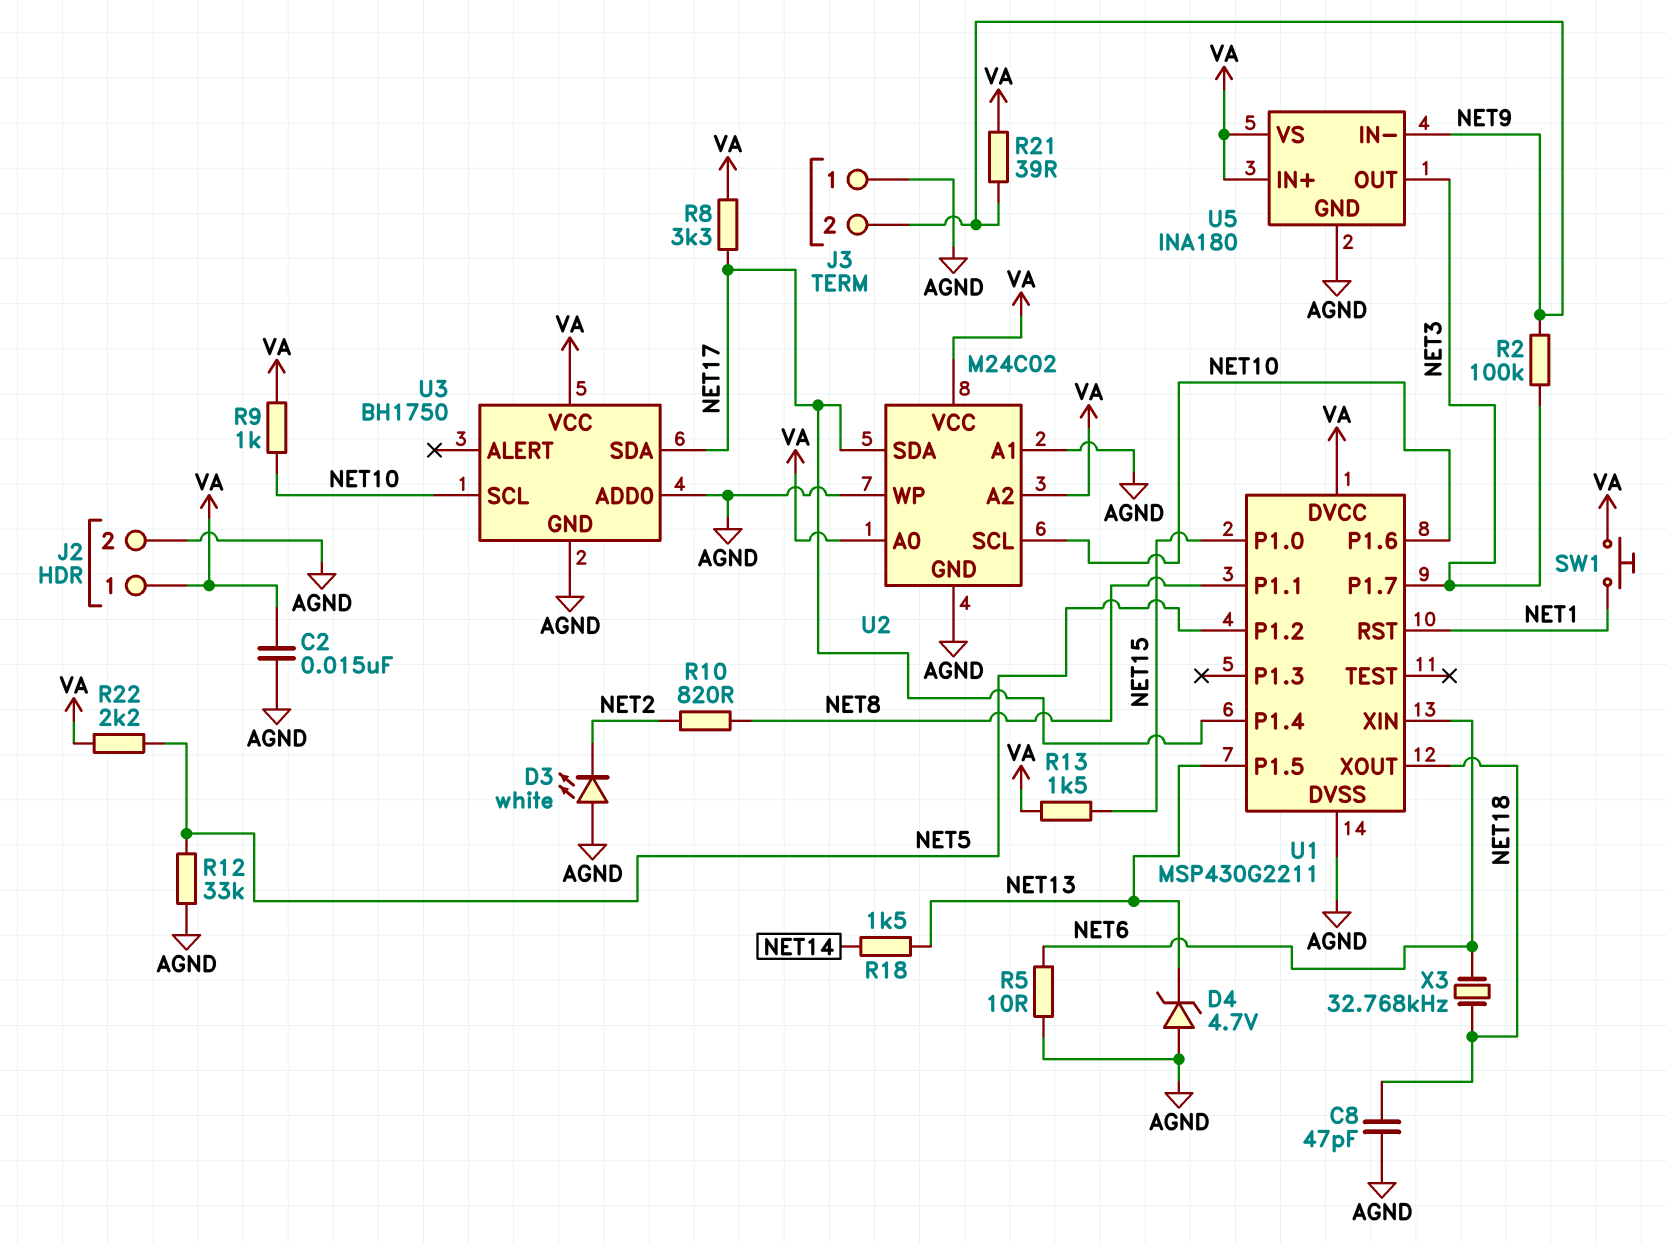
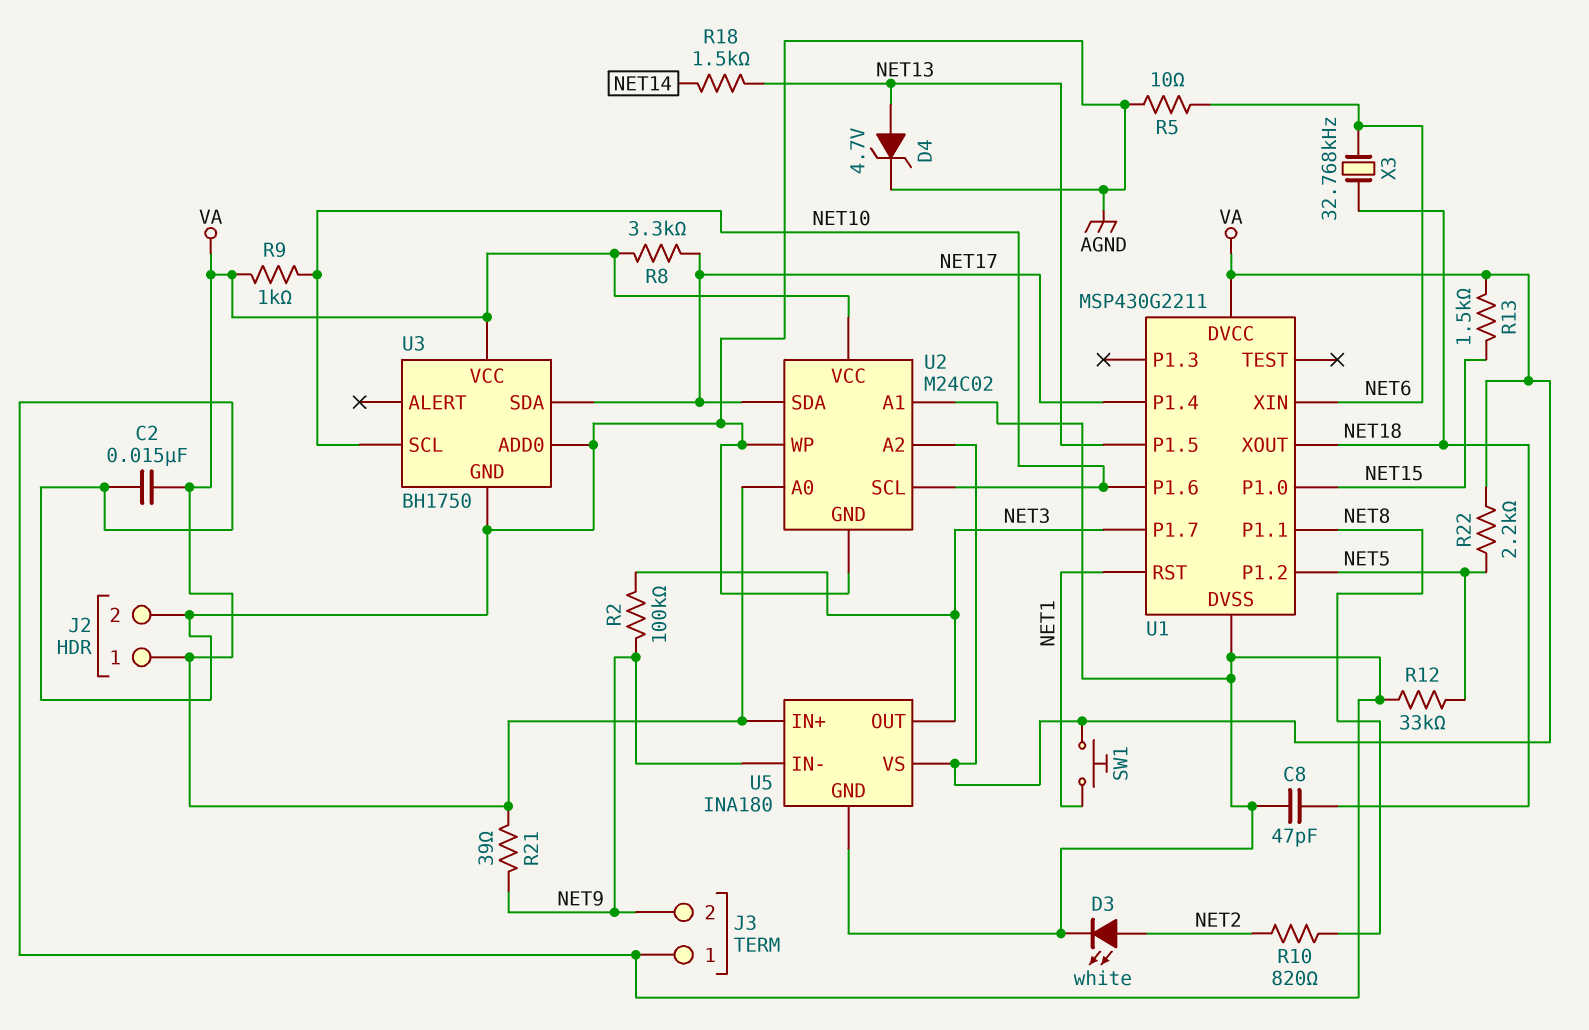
D3: LED white (A AGND, K NET2) -> LED white (A NET2, K AGND)
D4: zener 4.7V (A AGND, K NET13) -> zener 4.7V (A NET13, K AGND)

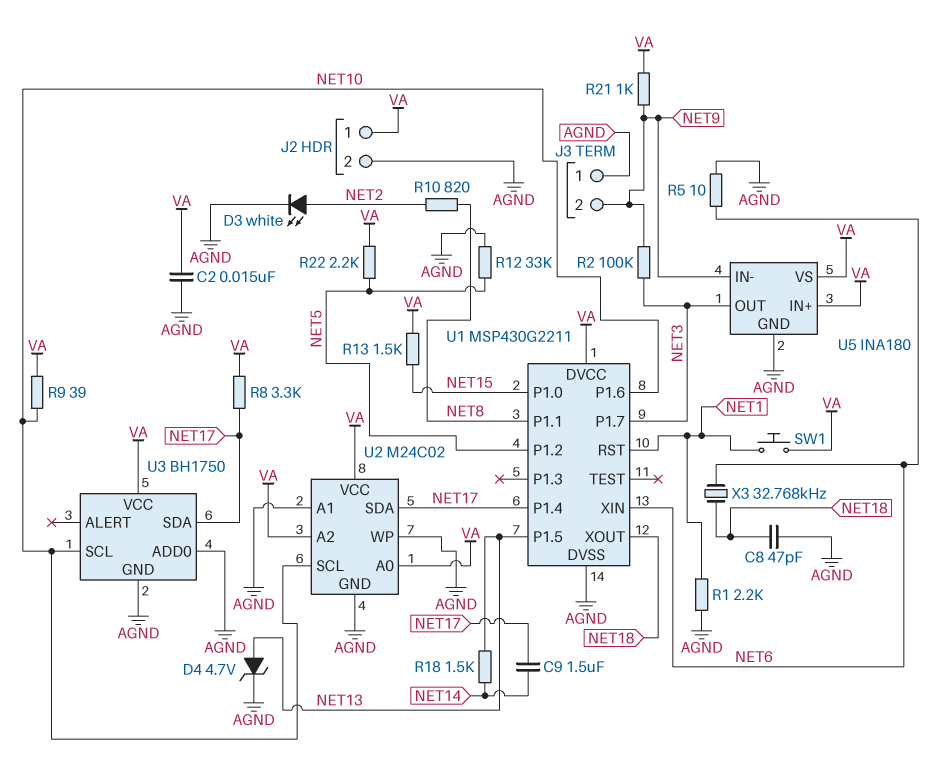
C9: none -> 1.5uF (NET14, NET17)
R1: none -> 2.2k (AGND, NET1)
R9: 1k (NET10, VA) -> 39 (NET10, VA)
R21: 39 (NET9, VA) -> 1k (NET9, VA)

